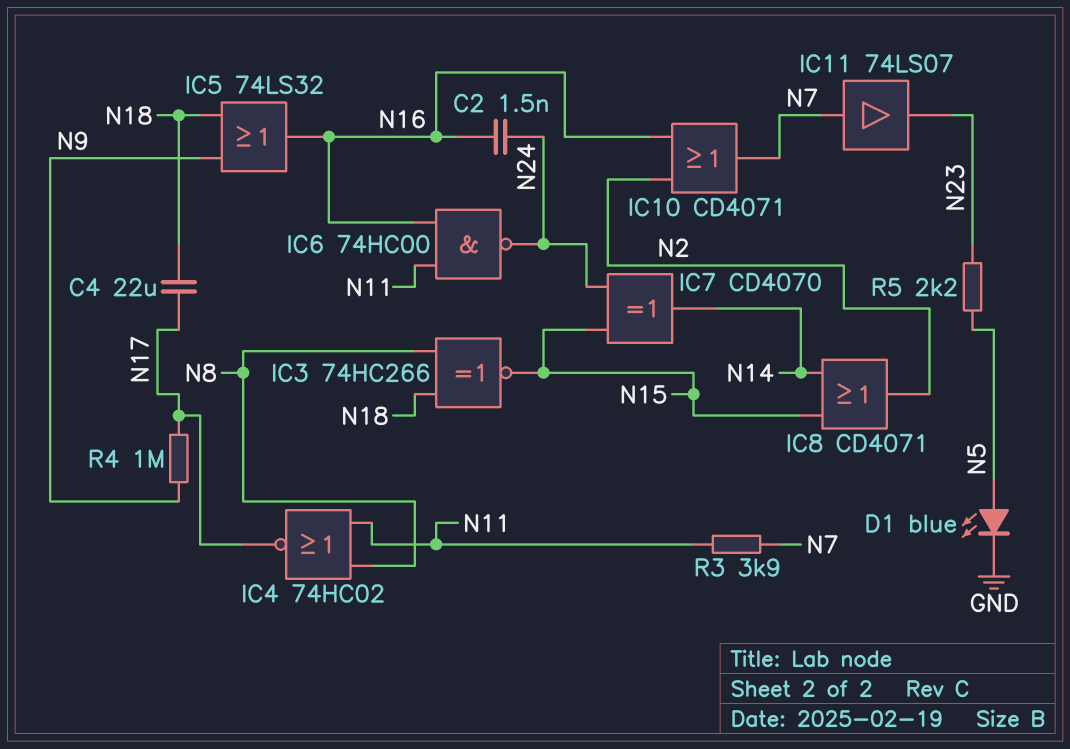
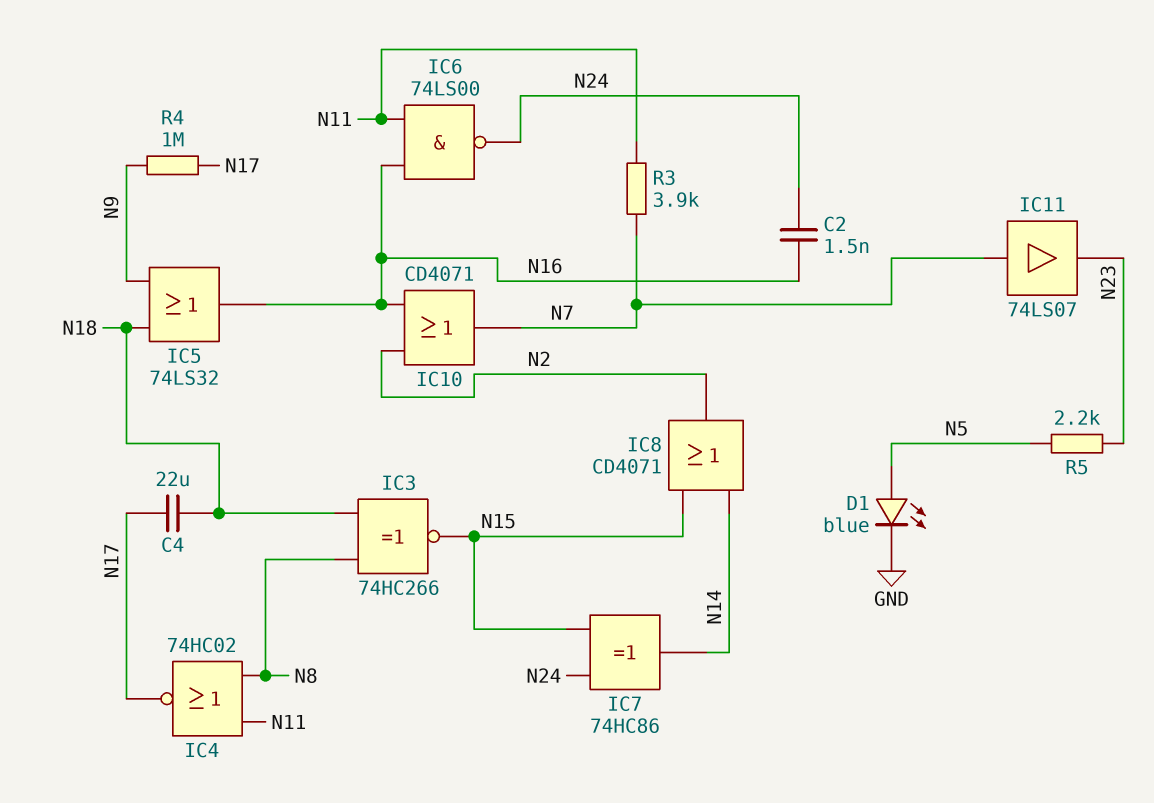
IC6: NAND 74HC00 (in N11, in N16, out N24) -> NAND 74LS00 (in N11, in N16, out N24)
IC7: XOR CD4070 (in N15, in N24, out N14) -> XOR 74HC86 (in N15, in N24, out N14)

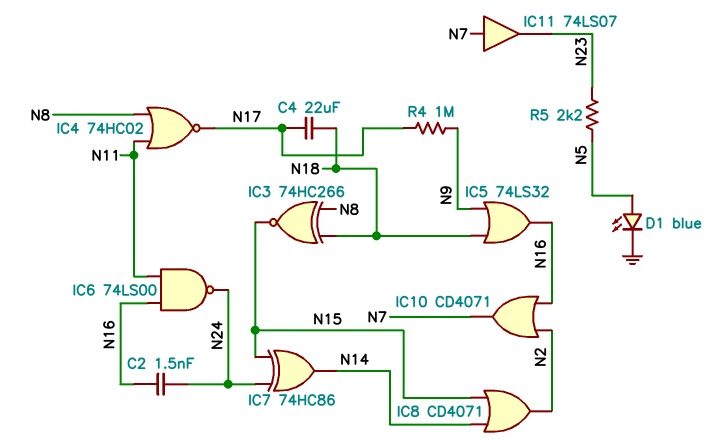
R3: 3.9k (N7, N11) -> none

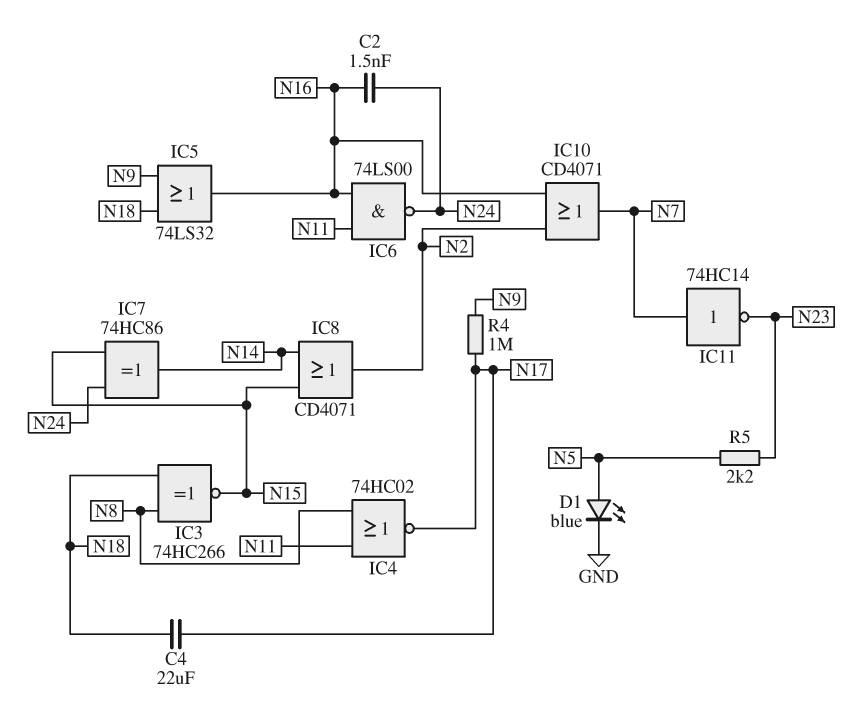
IC11: buffer 74LS07 (in N7, out N23) -> NOT 74HC14 (in N7, out N23)

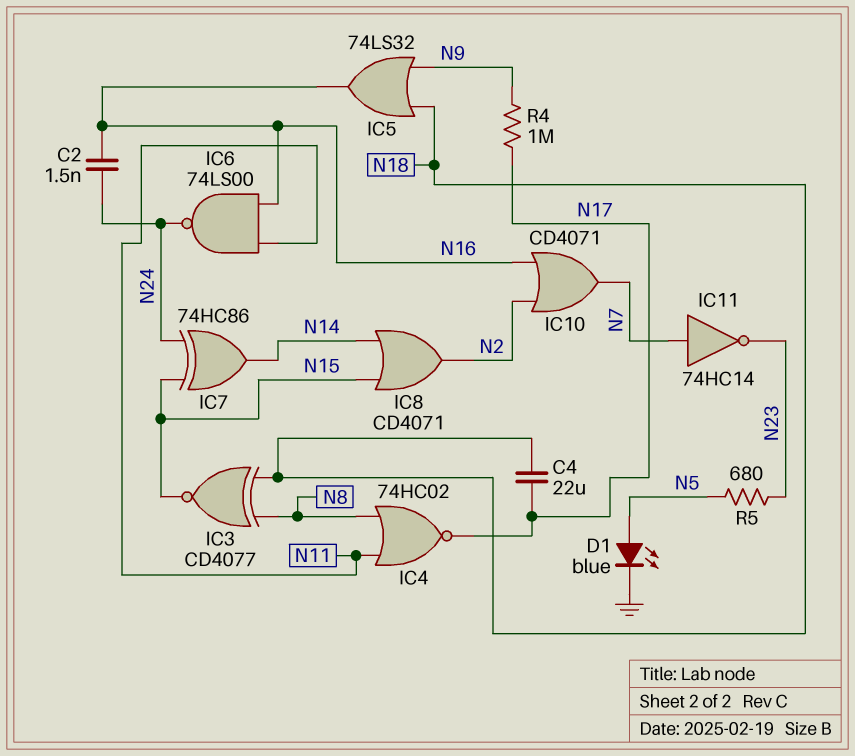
IC3: XNOR 74HC266 (in N8, in N18, out N15) -> XNOR CD4077 (in N8, in N18, out N15)
R5: 2.2k (N5, N23) -> 680 (N5, N23)

